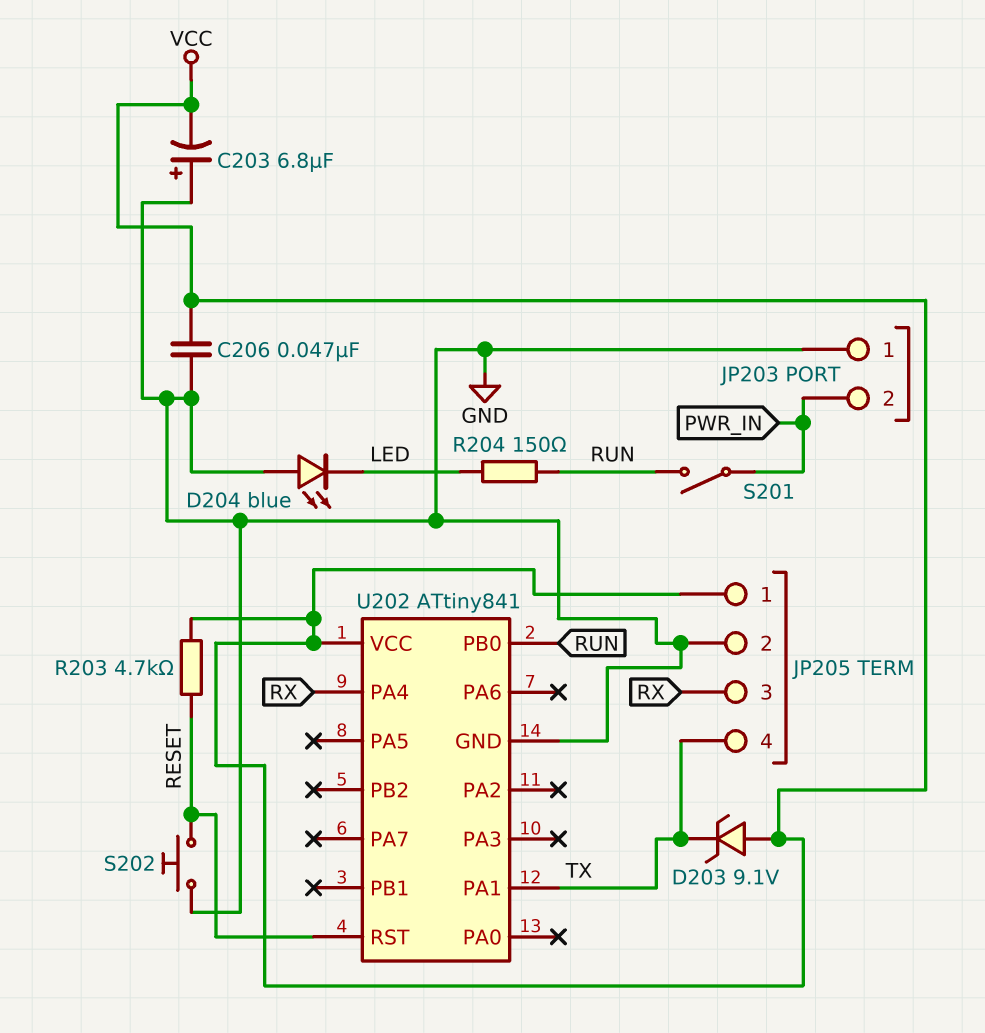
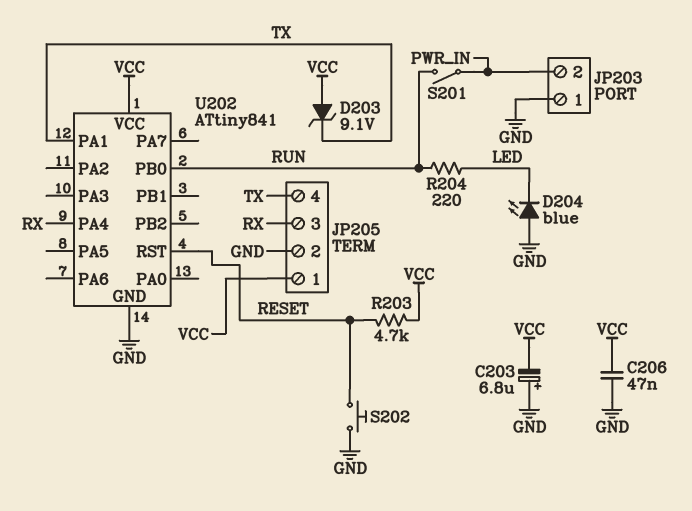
R204: 150 (LED, RUN) -> 220 (LED, RUN)

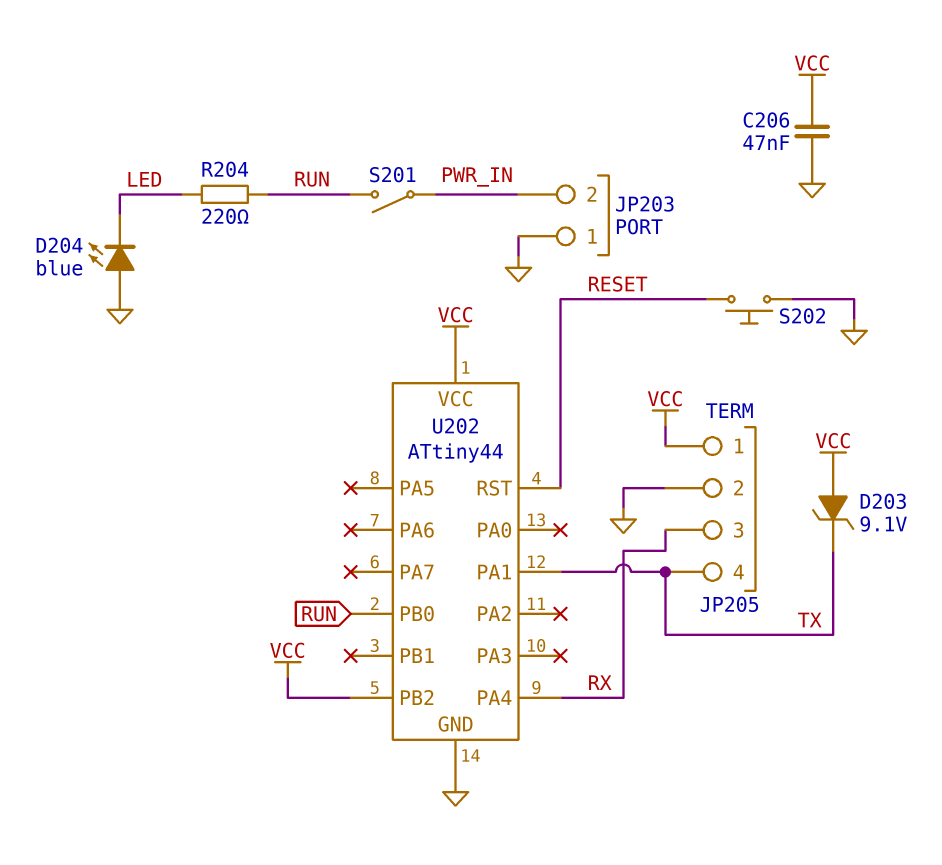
C203: 6.8uF (plus GND, minus VCC) -> none
R203: 4.7k (RESET, VCC) -> none
U202: ATtiny841 -> ATtiny44
U202 pin PB2: none -> VCC

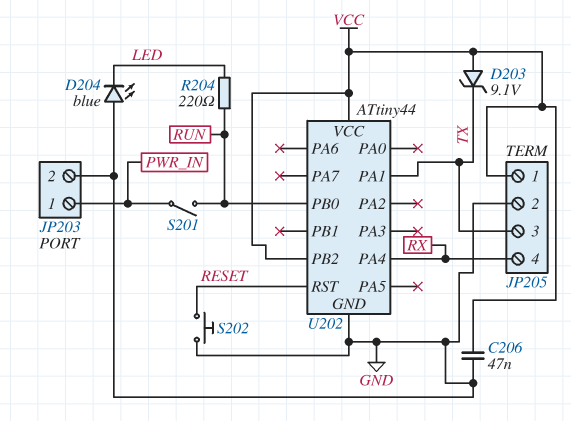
JP203 pin 1: GND -> PWR_IN
JP203 pin 2: PWR_IN -> GND
JP205 pin 3: RX -> TX
JP205 pin 4: TX -> RX

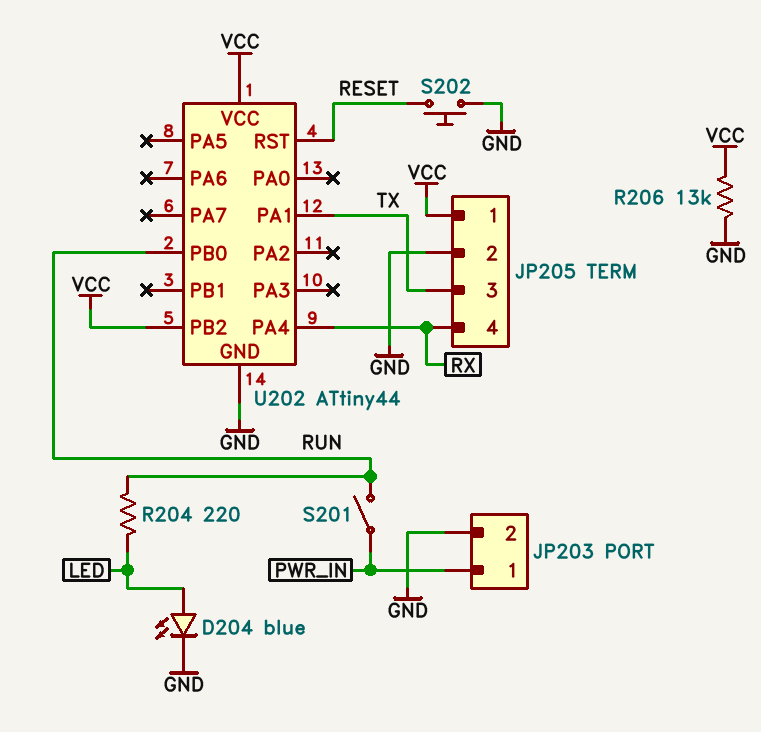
C206: 47nF (GND, VCC) -> none
D203: zener 9.1V (A VCC, K TX) -> none
D204: LED blue (A GND, K LED) -> LED blue (A LED, K GND)
R206: none -> 13k (GND, VCC)

